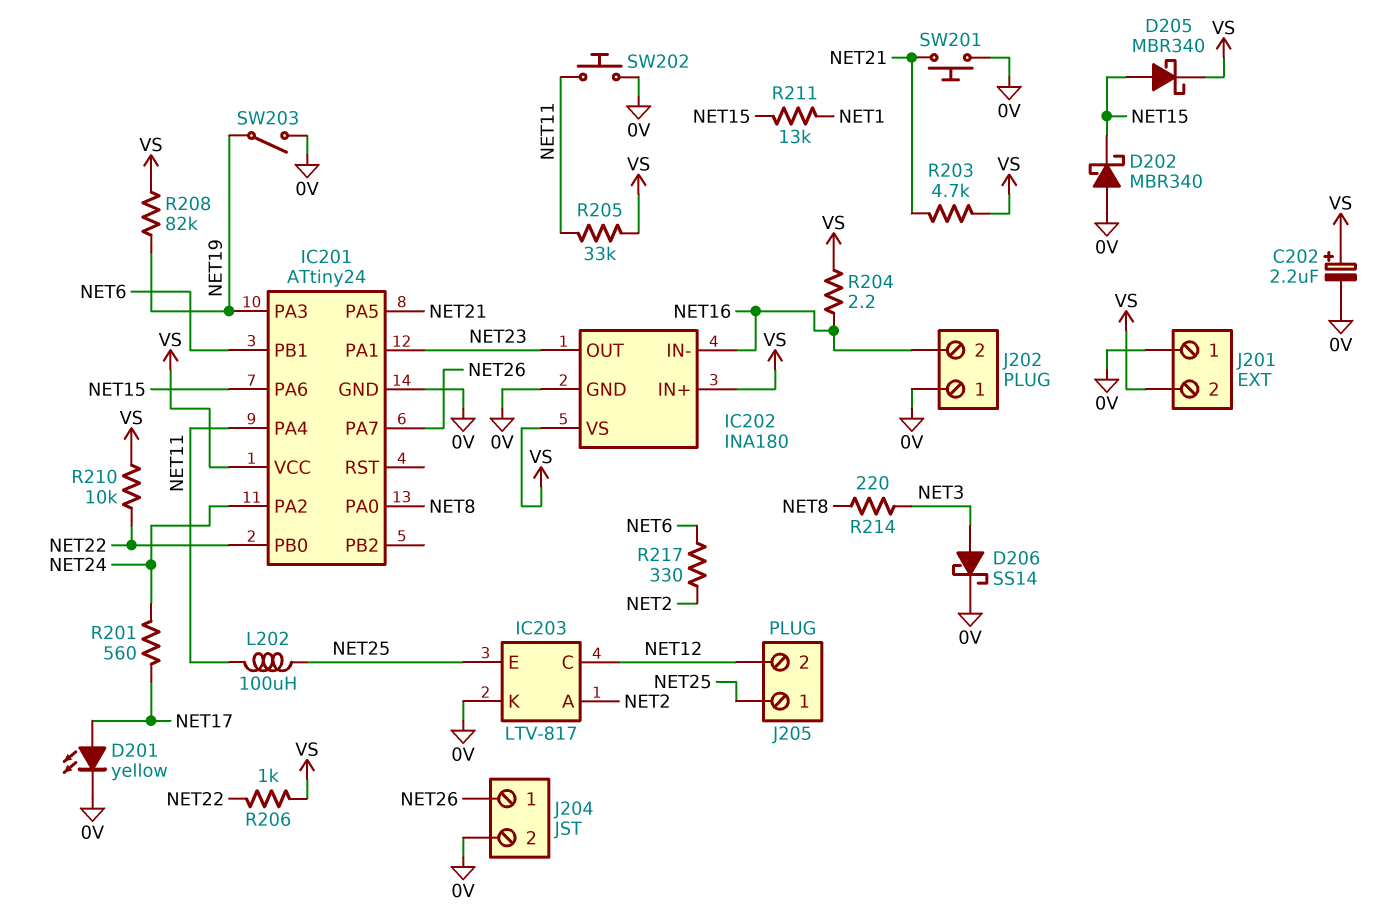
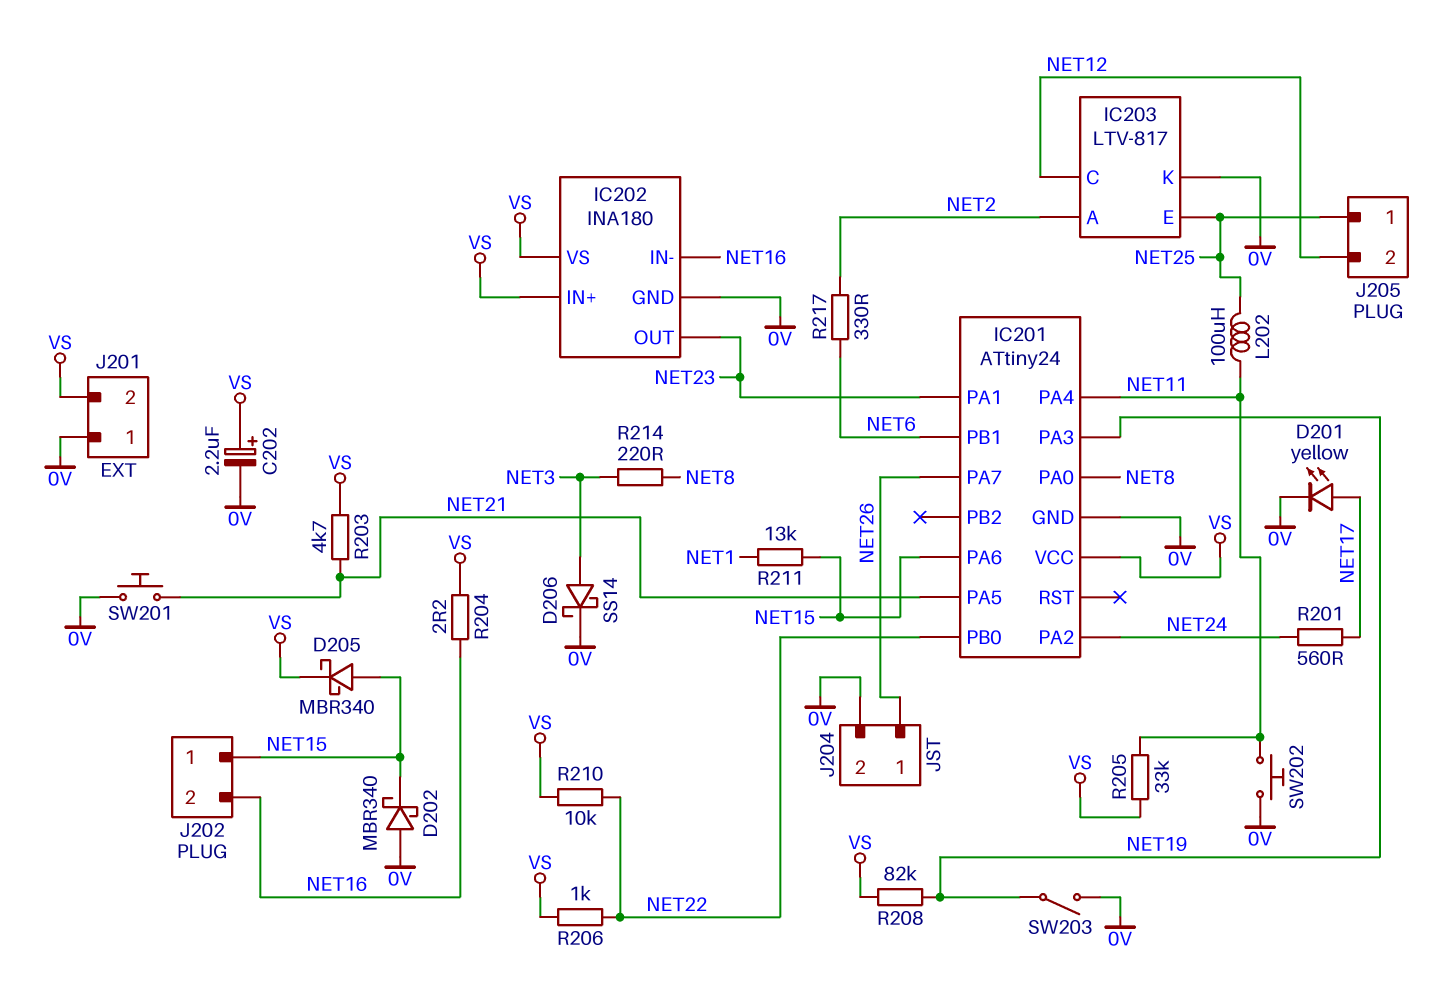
J202 pin 1: 0V -> NET15

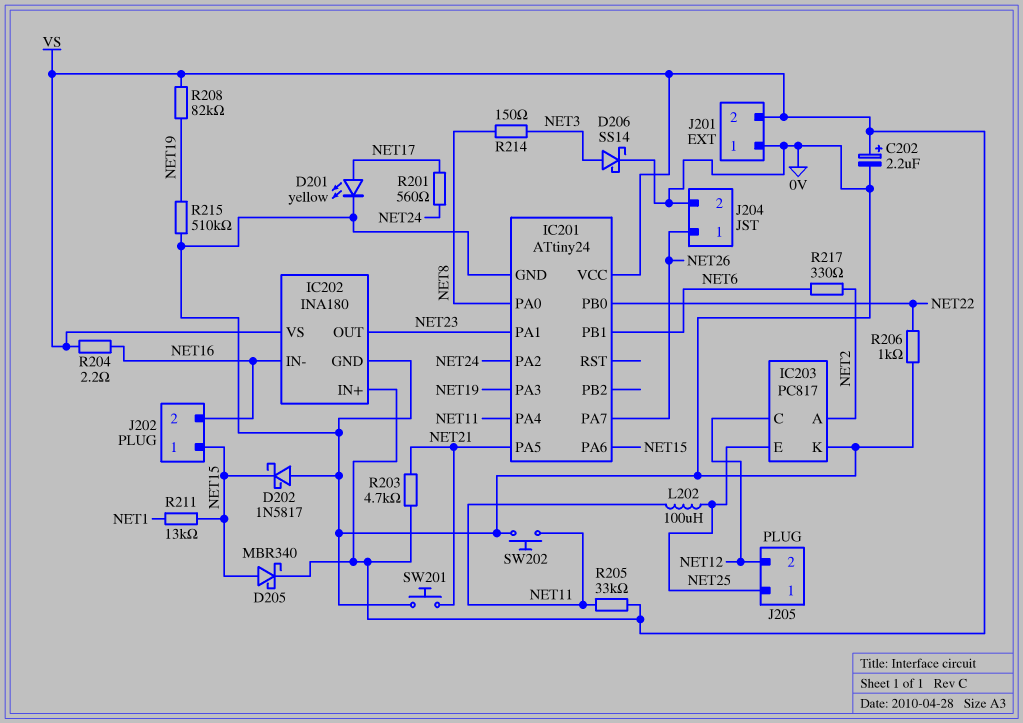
D202: schottky MBR340 (A 0V, K NET15) -> schottky 1N5817 (A 0V, K NET15)
IC203: LTV-817 -> PC817
R206: 1k (NET22, VS) -> 1k (0V, NET22)
R210: 10k (NET22, VS) -> none
R214: 220 (NET3, NET8) -> 150 (NET3, NET8)
R215: none -> 510k (0V, NET19)
SW203: switch (0V, NET19) -> none

